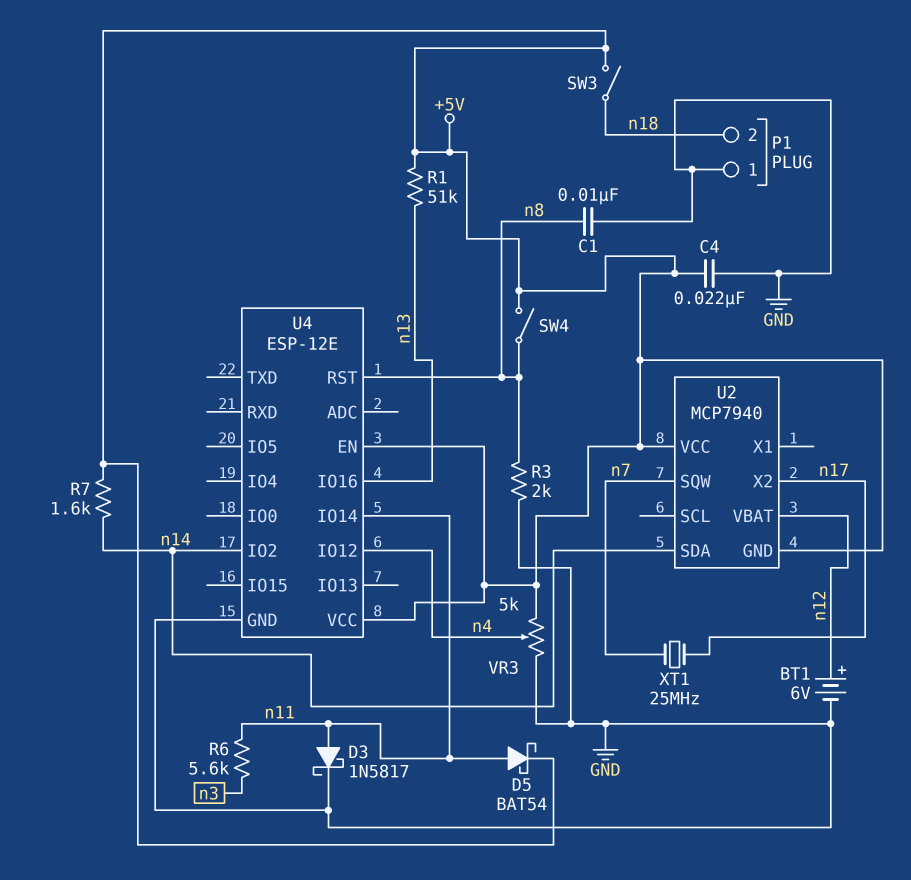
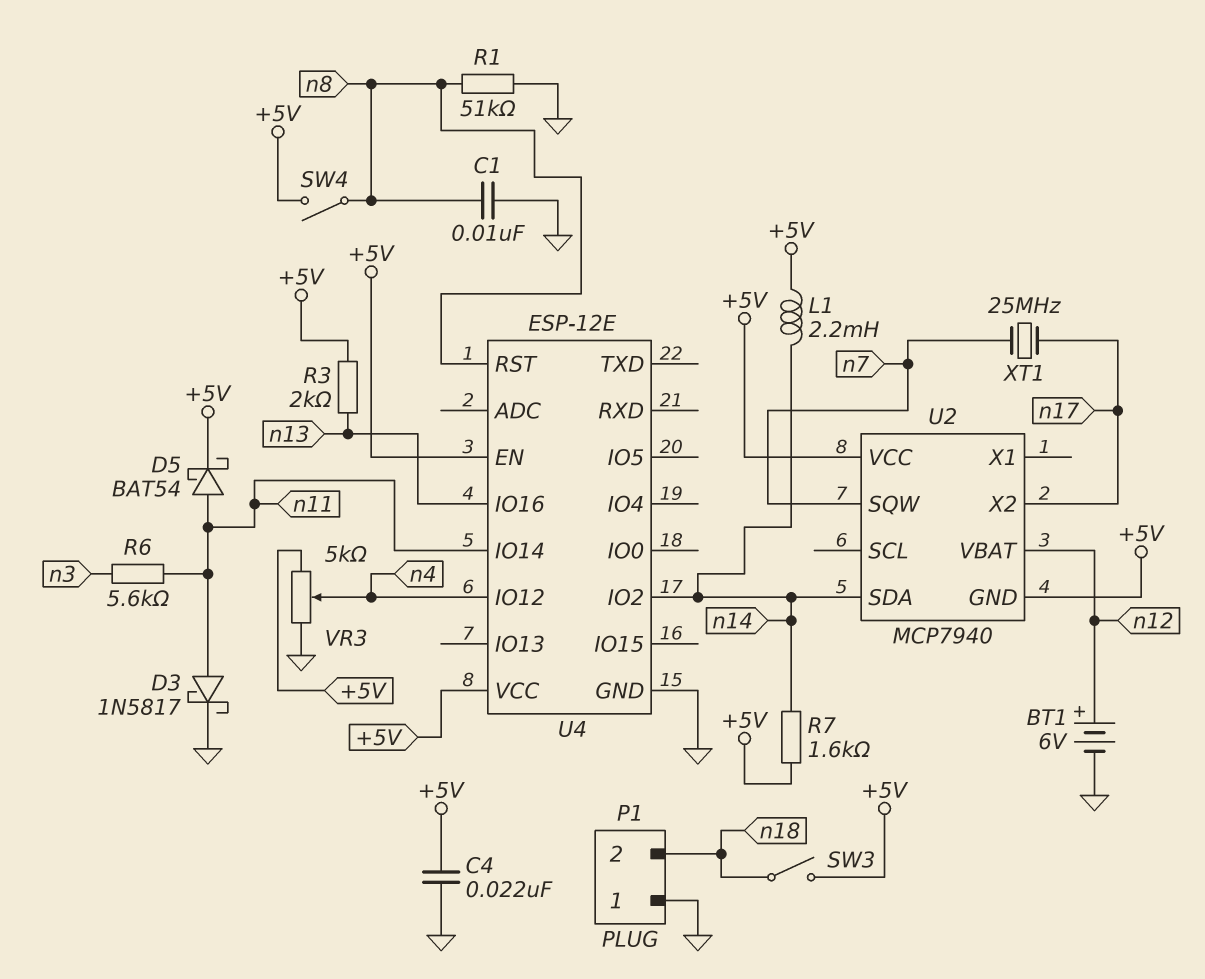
L1: none -> 2.2mH (+5V, n14)
R1: 51k (+5V, n13) -> 51k (GND, n8)
R3: 2k (GND, n8) -> 2k (+5V, n13)

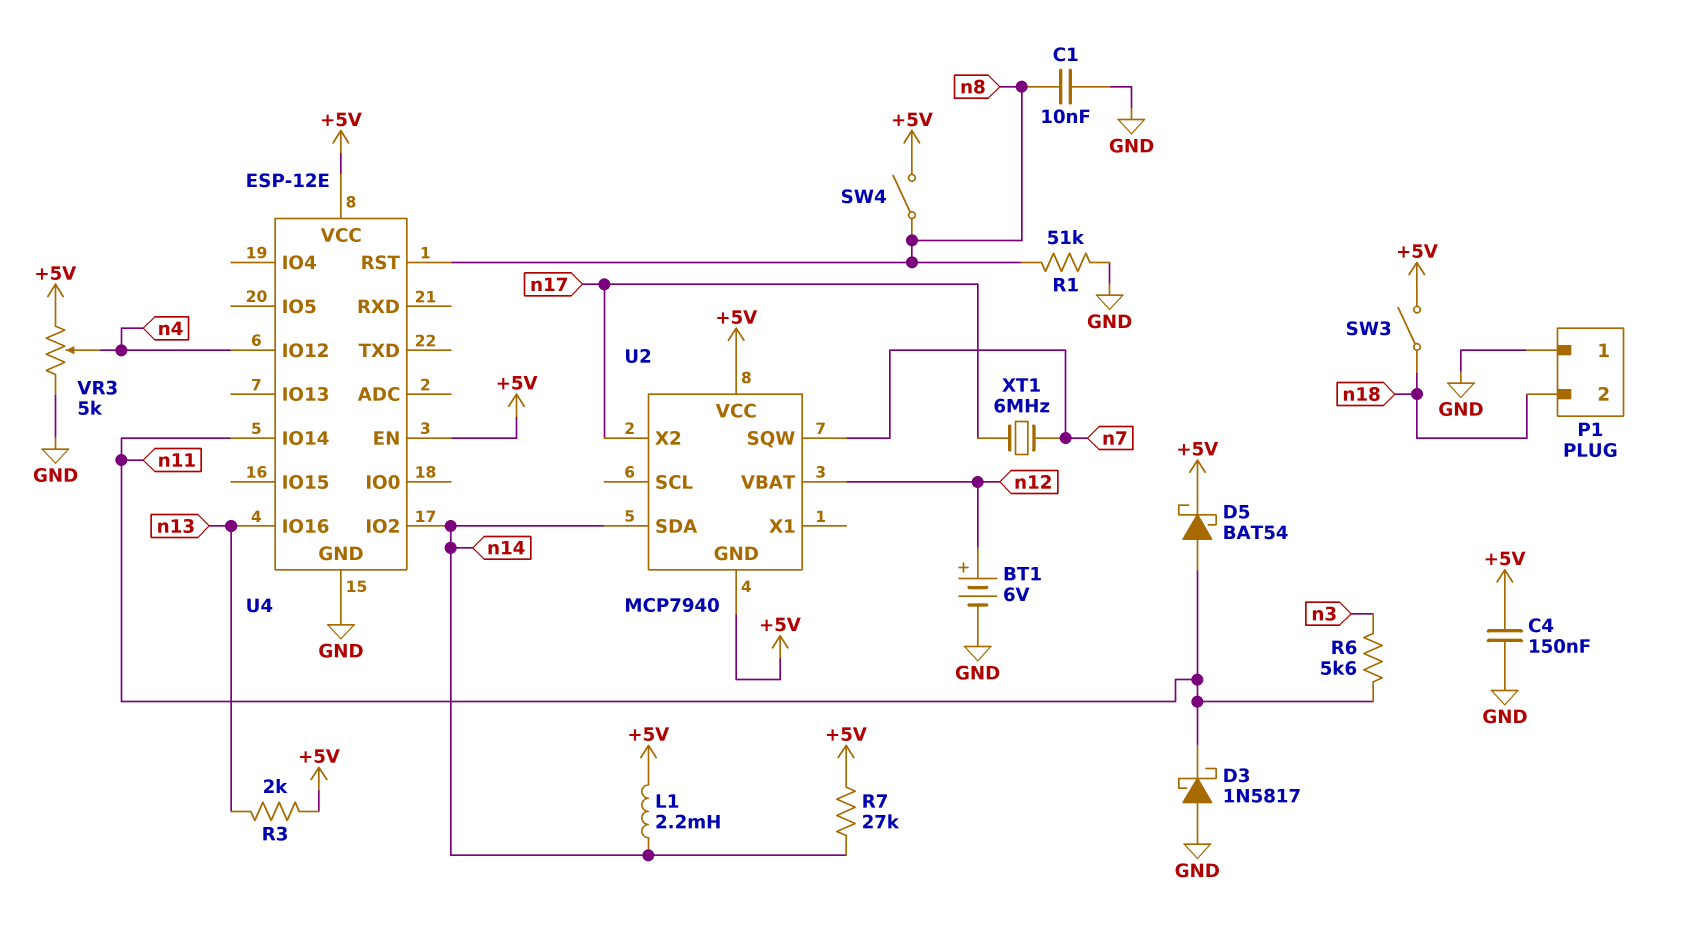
C4: 22nF (+5V, GND) -> 150nF (+5V, GND)
D3: schottky 1N5817 (A n11, K GND) -> schottky 1N5817 (A GND, K n11)
R7: 1.6k (+5V, n14) -> 27k (+5V, n14)
XT1: 25MHz (n7, n17) -> 6MHz (n7, n17)

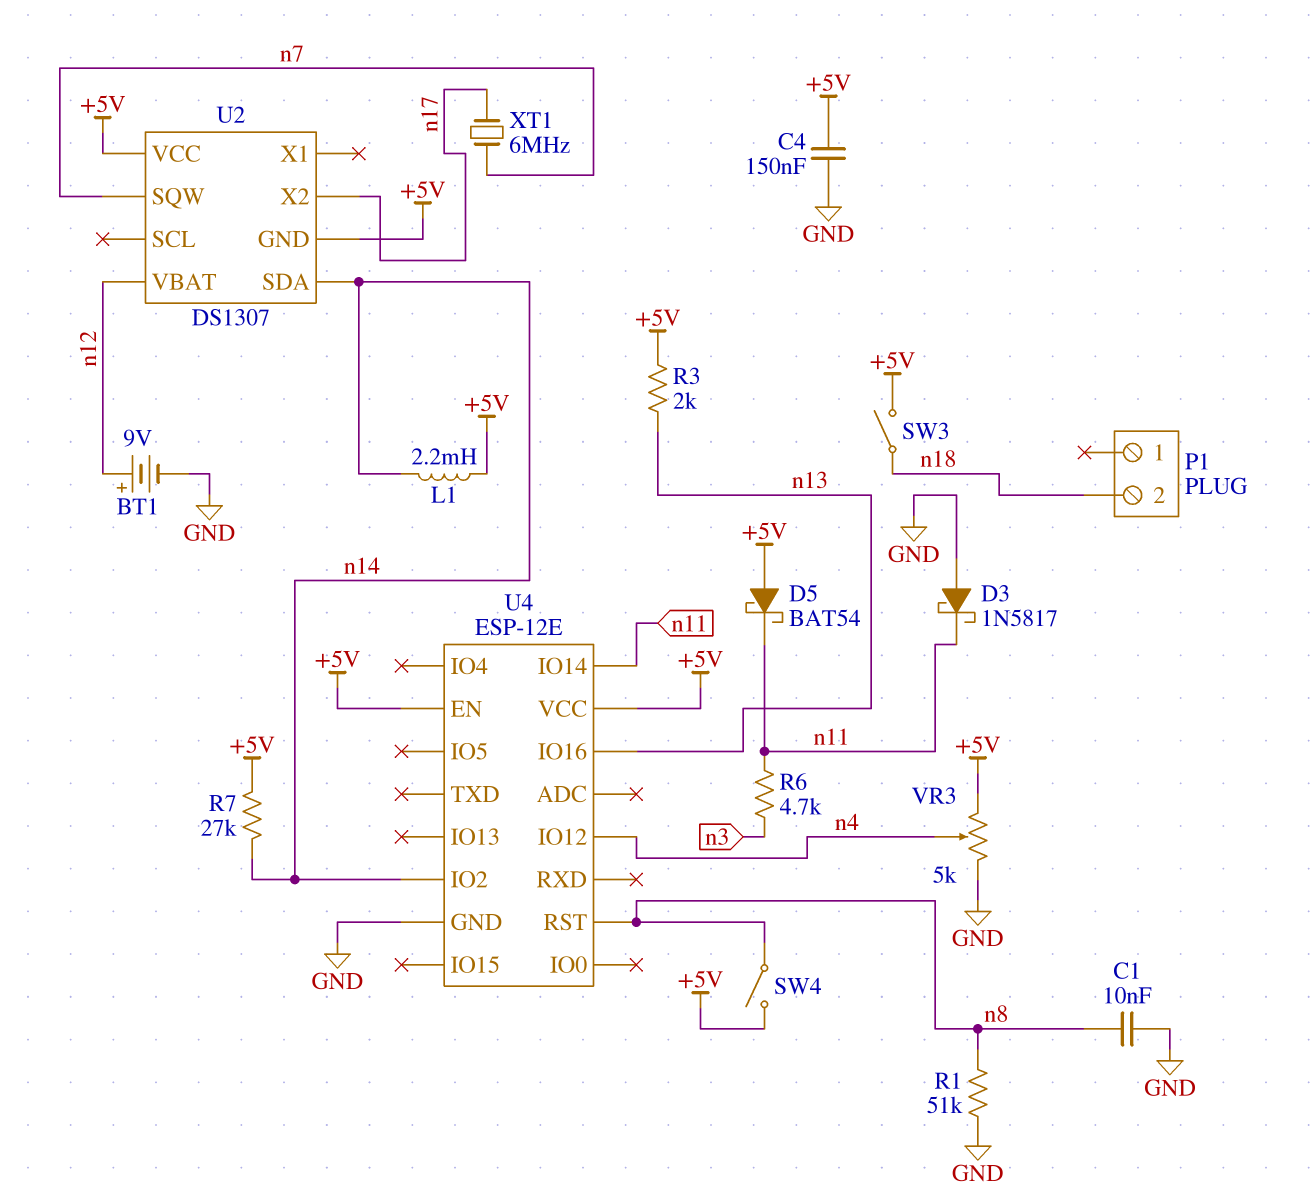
BT1: 6V (plus n12, minus GND) -> 9V (plus n12, minus GND)
D5: schottky BAT54 (A n11, K +5V) -> schottky BAT54 (A +5V, K n11)
P1 pin 1: GND -> none
R6: 5.6k (n3, n11) -> 4.7k (n3, n11)
U2: MCP7940 -> DS1307

